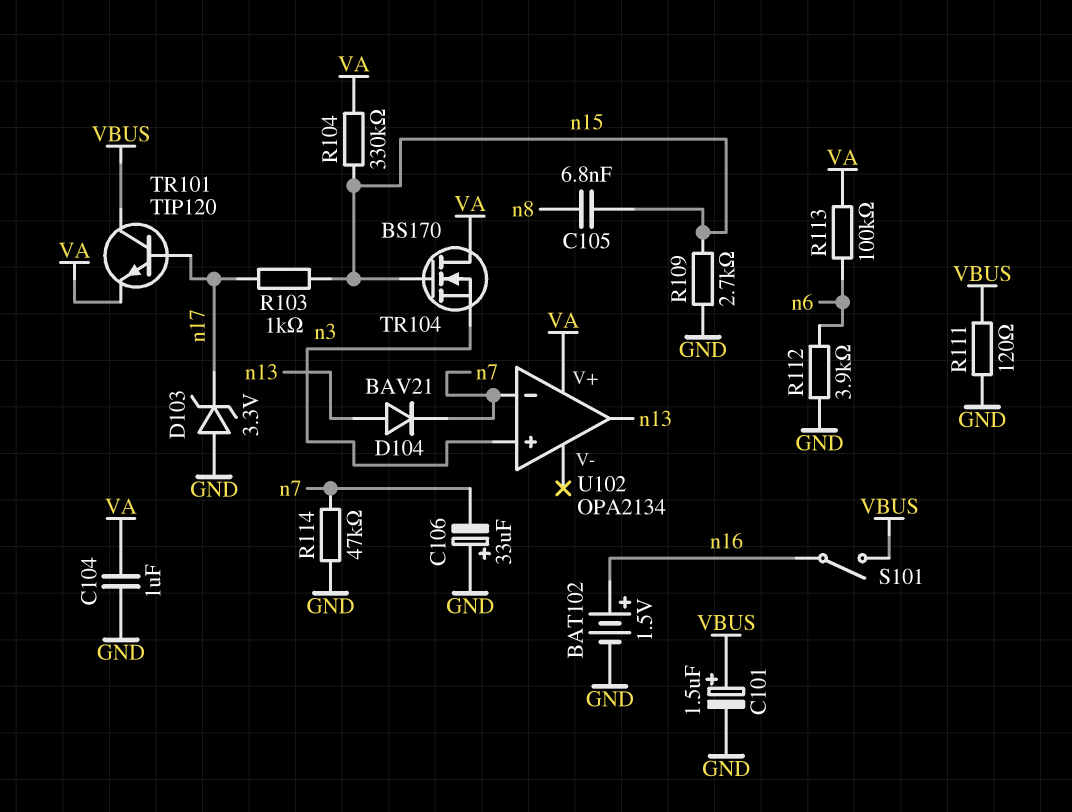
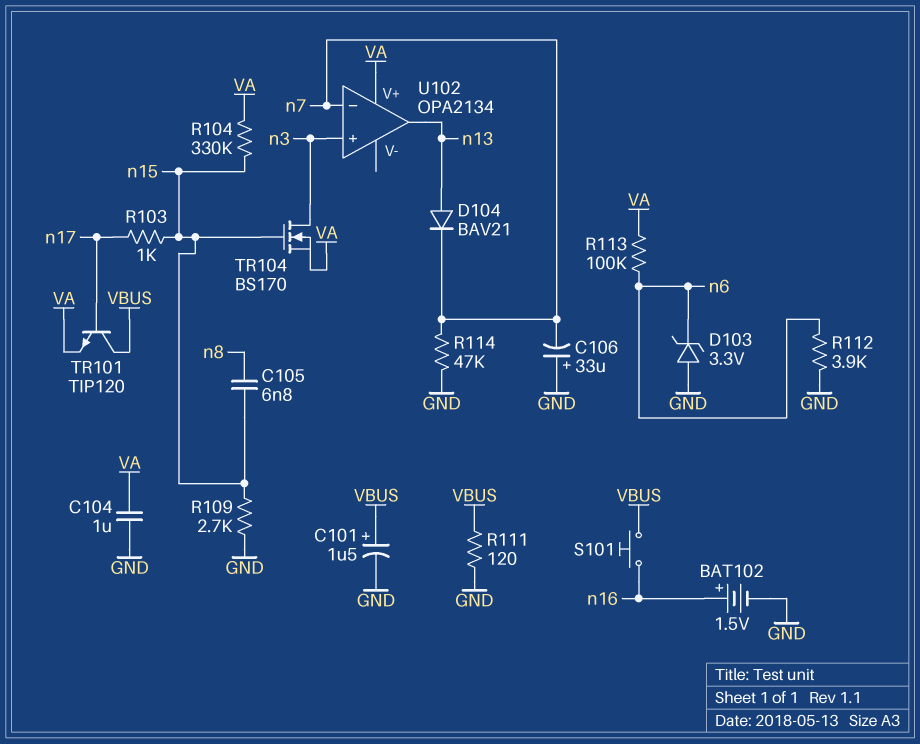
D103: zener 3.3V (A GND, K n17) -> zener 3.3V (A GND, K n6)
S101: switch (VBUS, n16) -> button (VBUS, n16)
TR104: NMOS BS170 (G n15, D VA, S n3) -> NMOS BS170 (G n15, D n3, S VA)

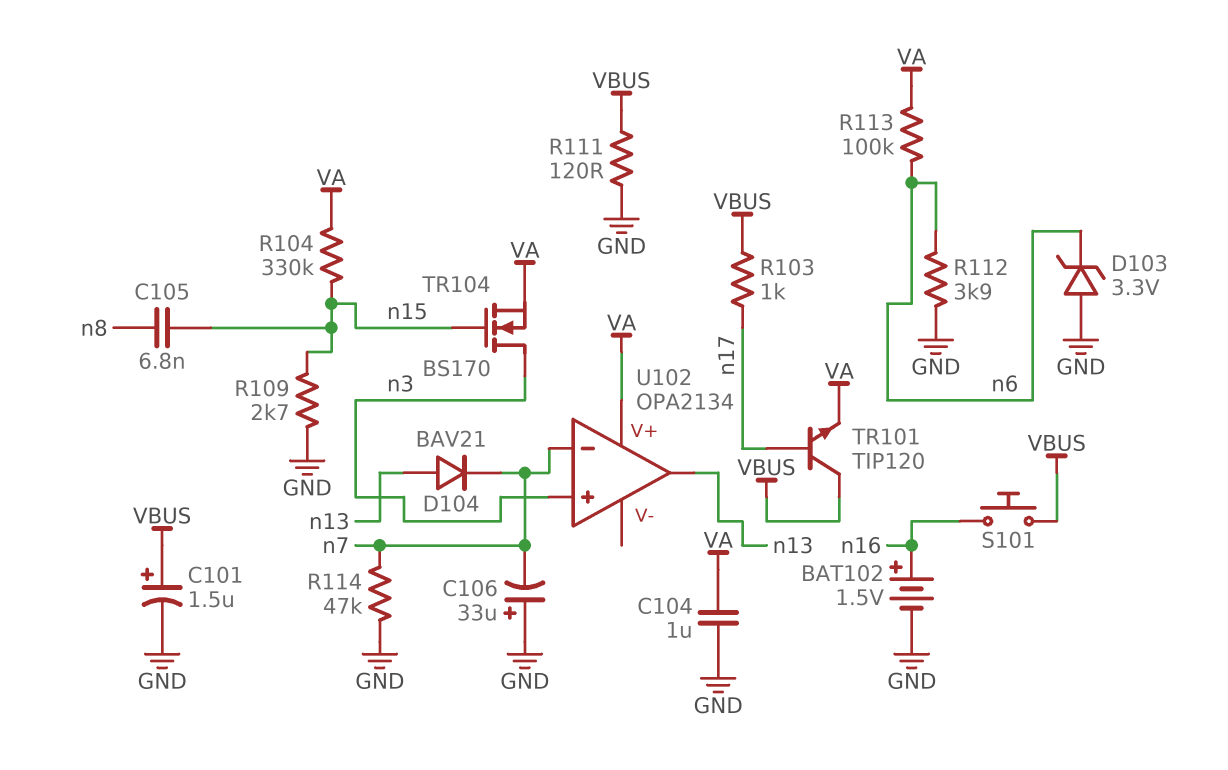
R103: 1k (n15, n17) -> 1k (VBUS, n17)

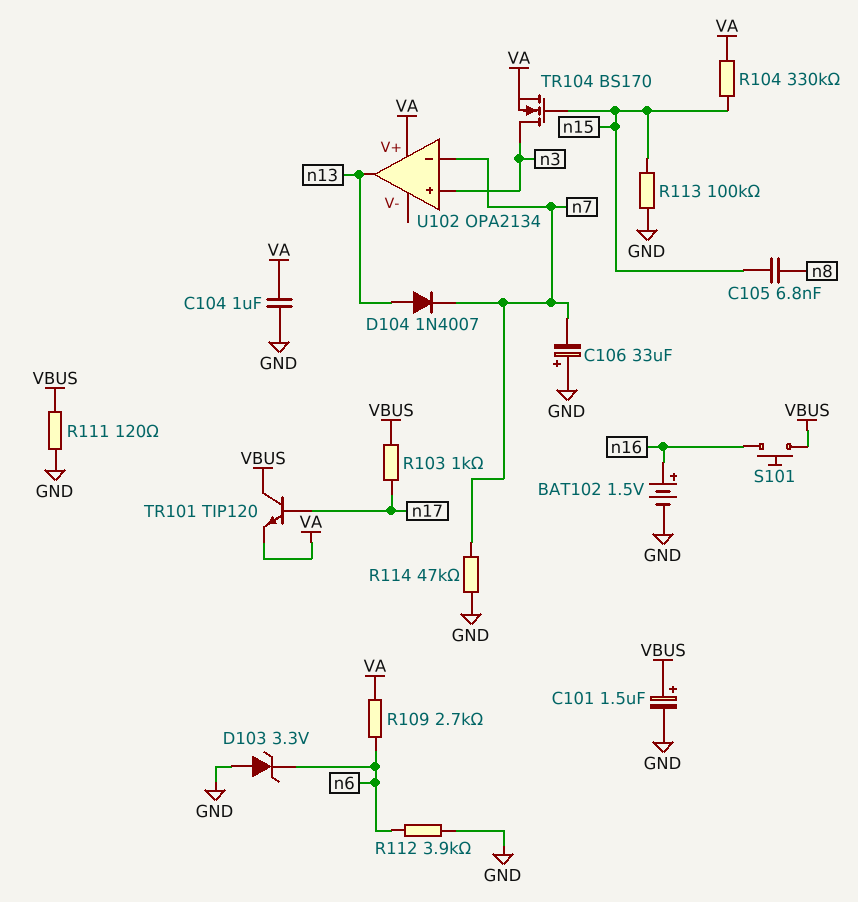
D104: diode BAV21 (A n13, K n7) -> diode 1N4007 (A n13, K n7)
R109: 2.7k (GND, n15) -> 2.7k (VA, n6)
R113: 100k (VA, n6) -> 100k (GND, n15)

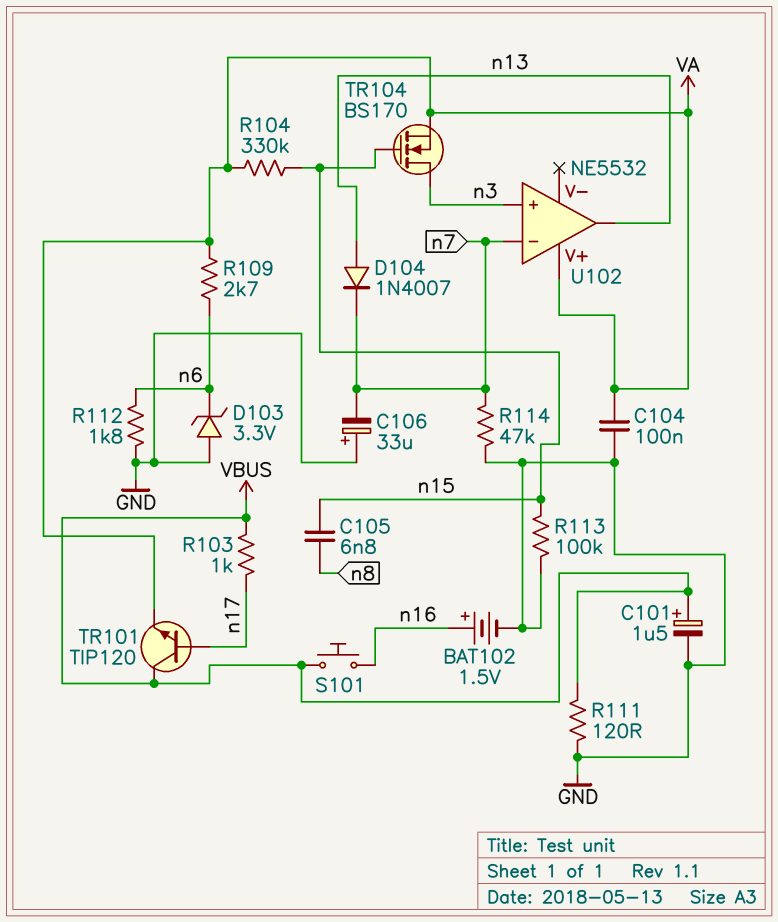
C104: 1uF (GND, VA) -> 100nF (GND, VA)
R112: 3.9k (GND, n6) -> 1.8k (GND, n6)
U102: OPA2134 -> NE5532

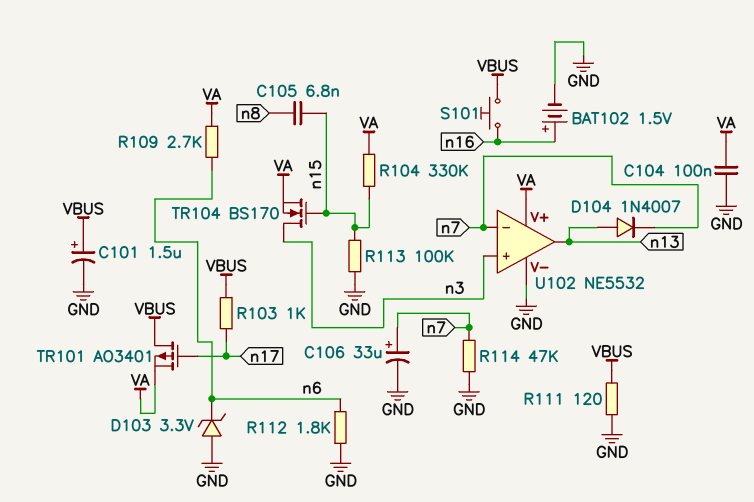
C106: 33uF (plus GND, minus n7) -> 33uF (plus n7, minus GND)
TR101: NPN TIP120 (B n17, C VBUS, E VA) -> PMOS AO3401 (G n17, D VBUS, S VA)
U102 pin V-: none -> GND

